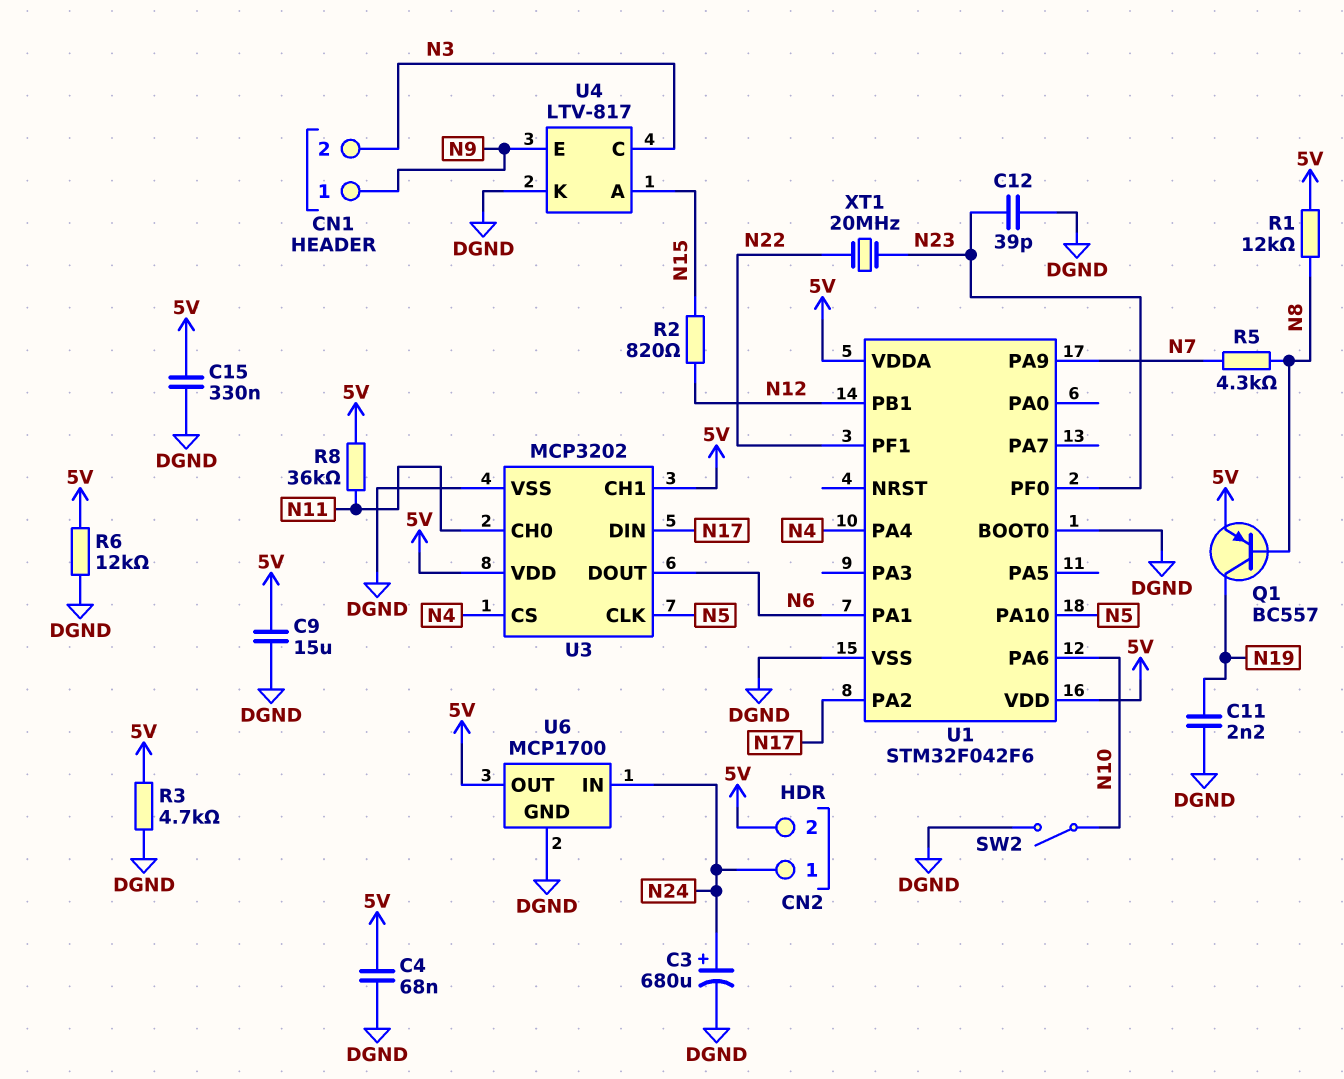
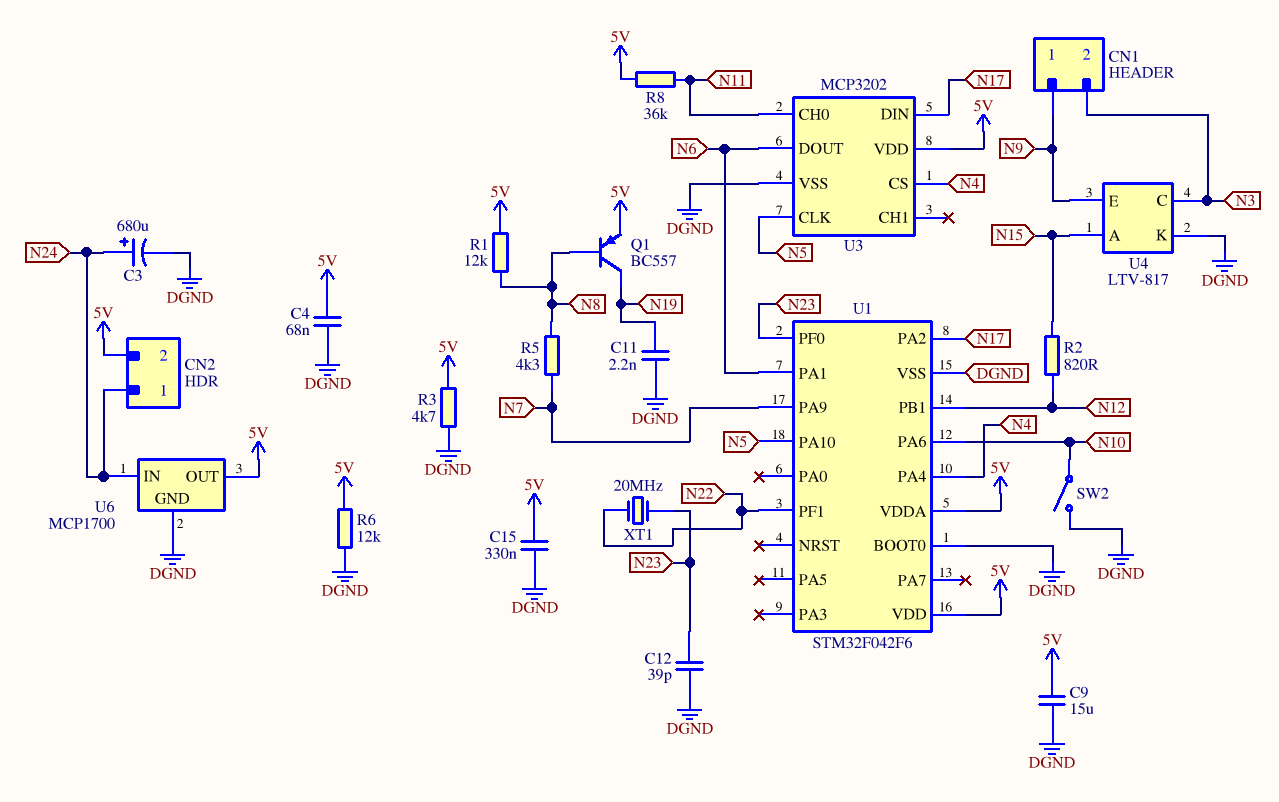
U3 pin CH1: 5V -> none

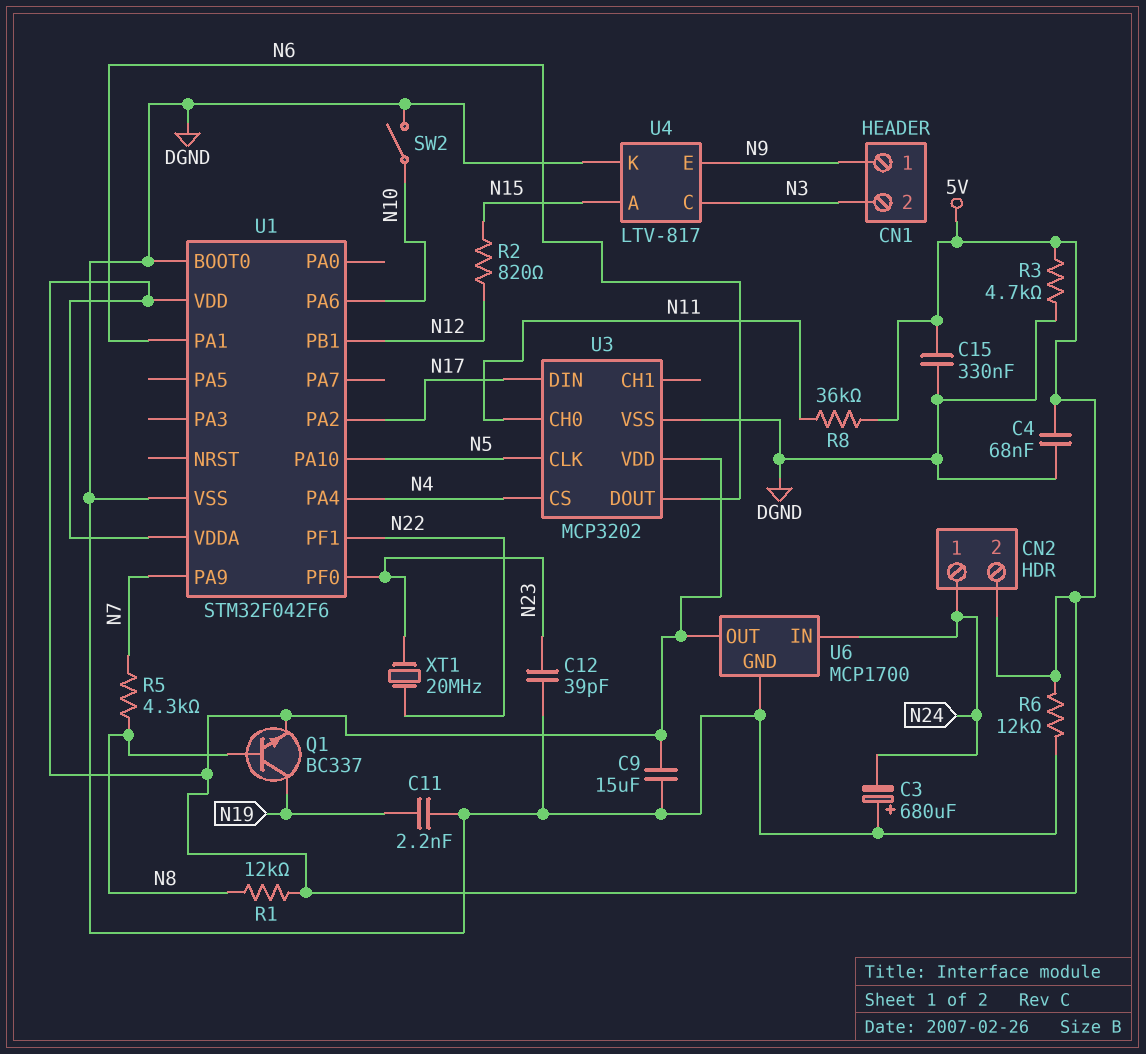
C3: 680uF (plus N24, minus DGND) -> 680uF (plus DGND, minus N24)
Q1: PNP BC557 (B N8, C N19, E 5V) -> NPN BC337 (B N8, C N19, E 5V)

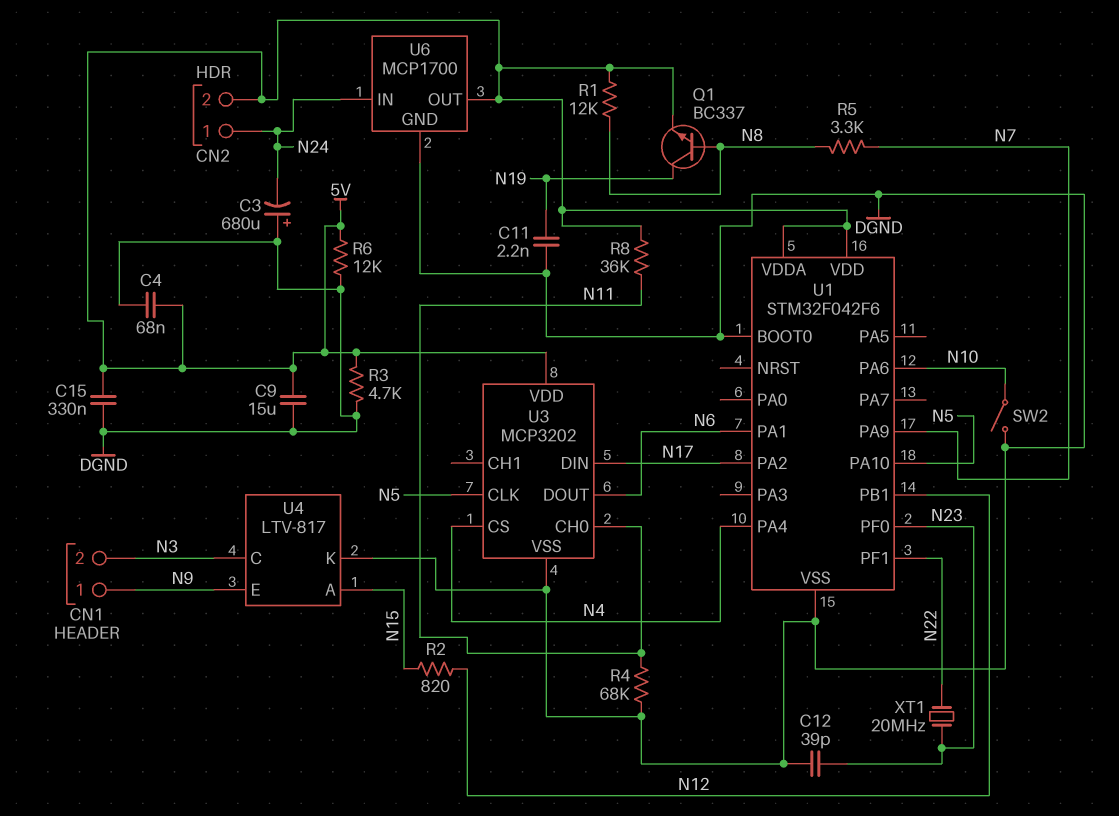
R4: none -> 68k (DGND, N11)
R5: 4.3k (N7, N8) -> 3.3k (N7, N8)

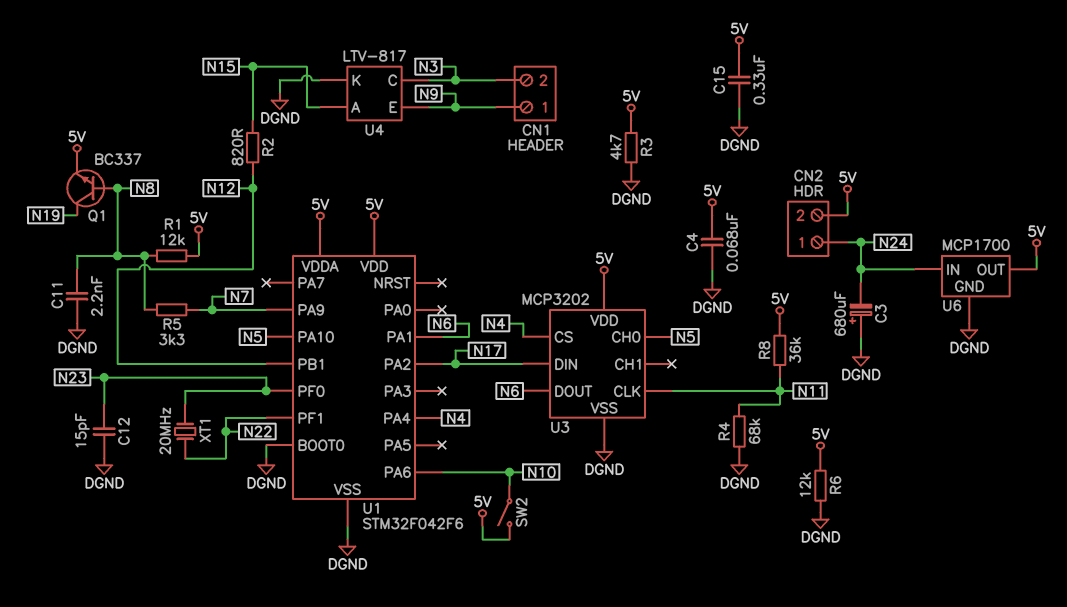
C9: 15uF (5V, DGND) -> none
C11: 2.2nF (DGND, N19) -> 2.2nF (DGND, N8)
C12: 39pF (DGND, N23) -> 15pF (DGND, N23)
SW2: switch (DGND, N10) -> switch (5V, N10)
U3 pin CH0: N11 -> N5
U3 pin CLK: N5 -> N11

